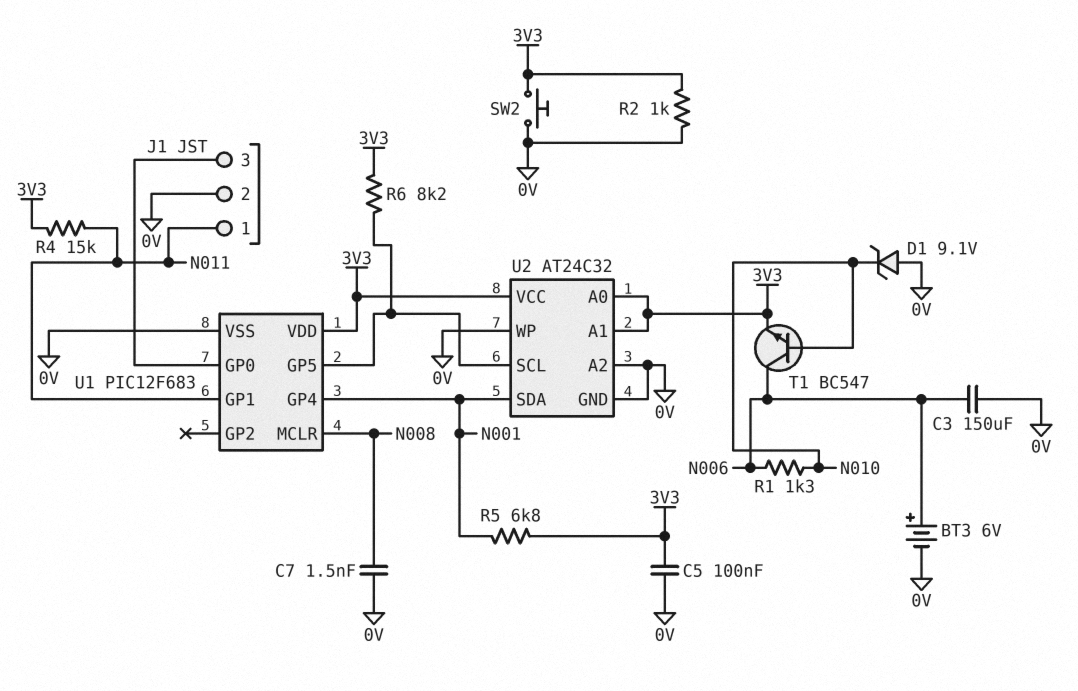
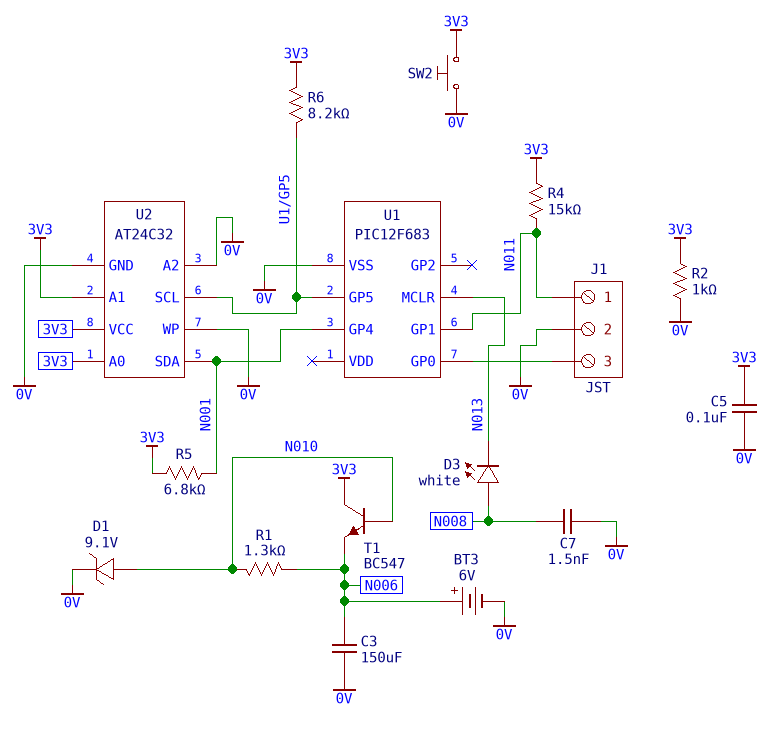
D1: zener 9.1V (A 0V, K N010) -> zener 9.1V (A N010, K 0V)
D3: none -> LED white (A N008, K N013)
T1: NPN BC547 (B N010, C N006, E 3V3) -> NPN BC547 (B N010, C 3V3, E N006)
U1 pin MCLR: N008 -> N013
U1 pin VDD: 3V3 -> none

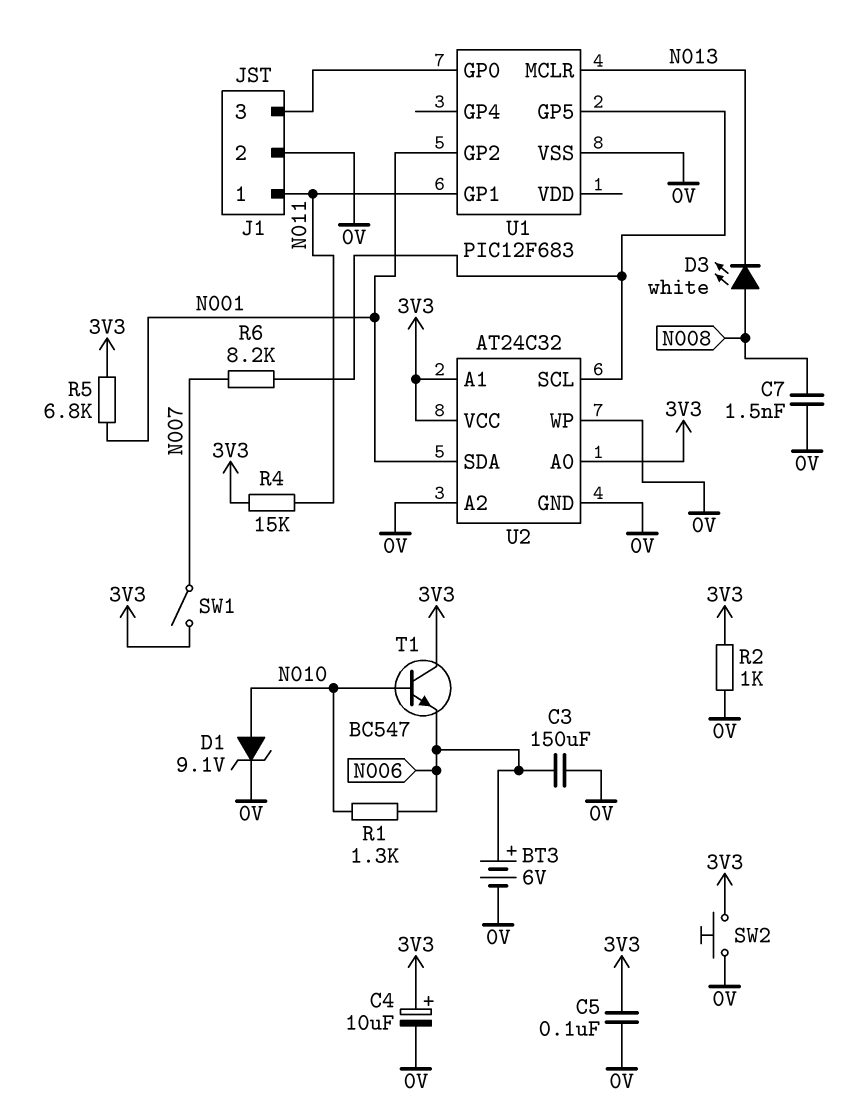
C4: none -> 10uF (plus 3V3, minus 0V)
R6: 8.2k (3V3, U1/GP5) -> 8.2k (N007, U1/GP5)
SW1: none -> switch (3V3, N007)
U1 pin GP2: none -> N001
U1 pin GP4: N001 -> none

